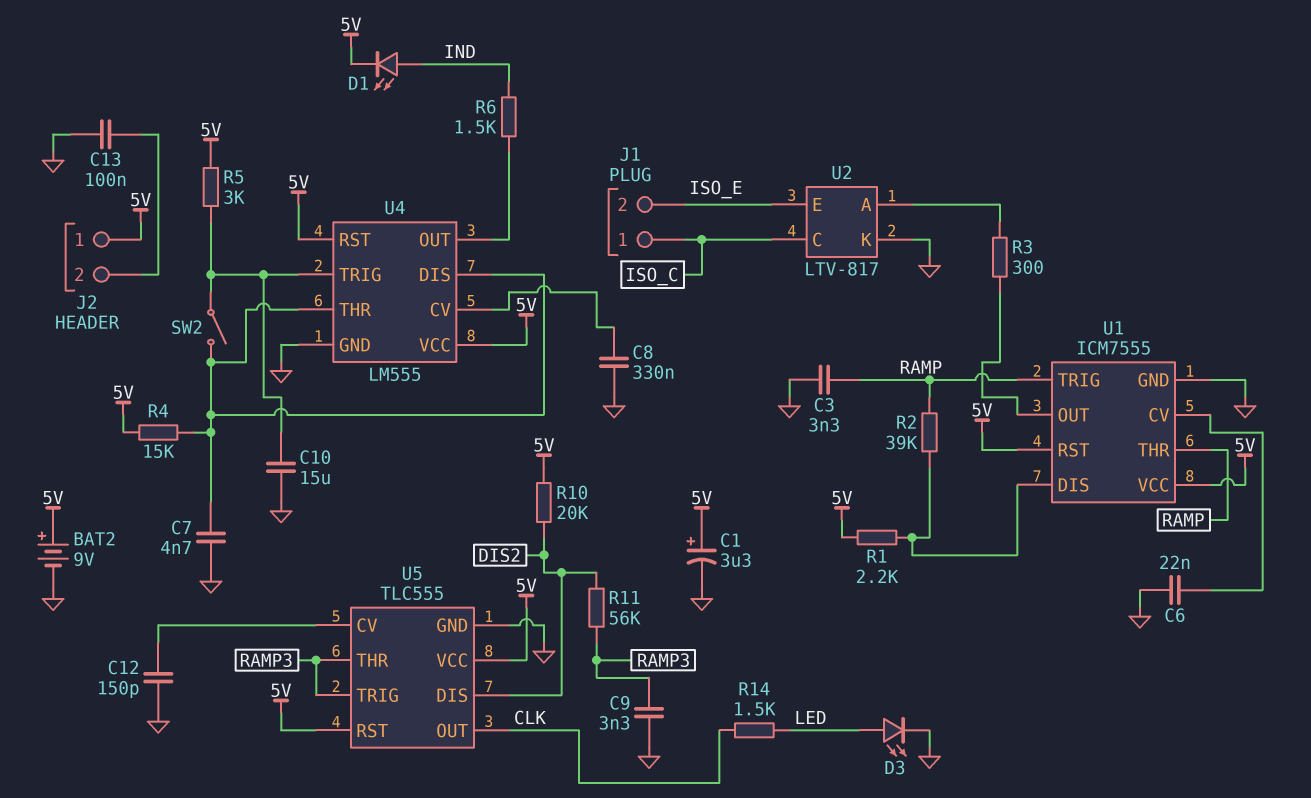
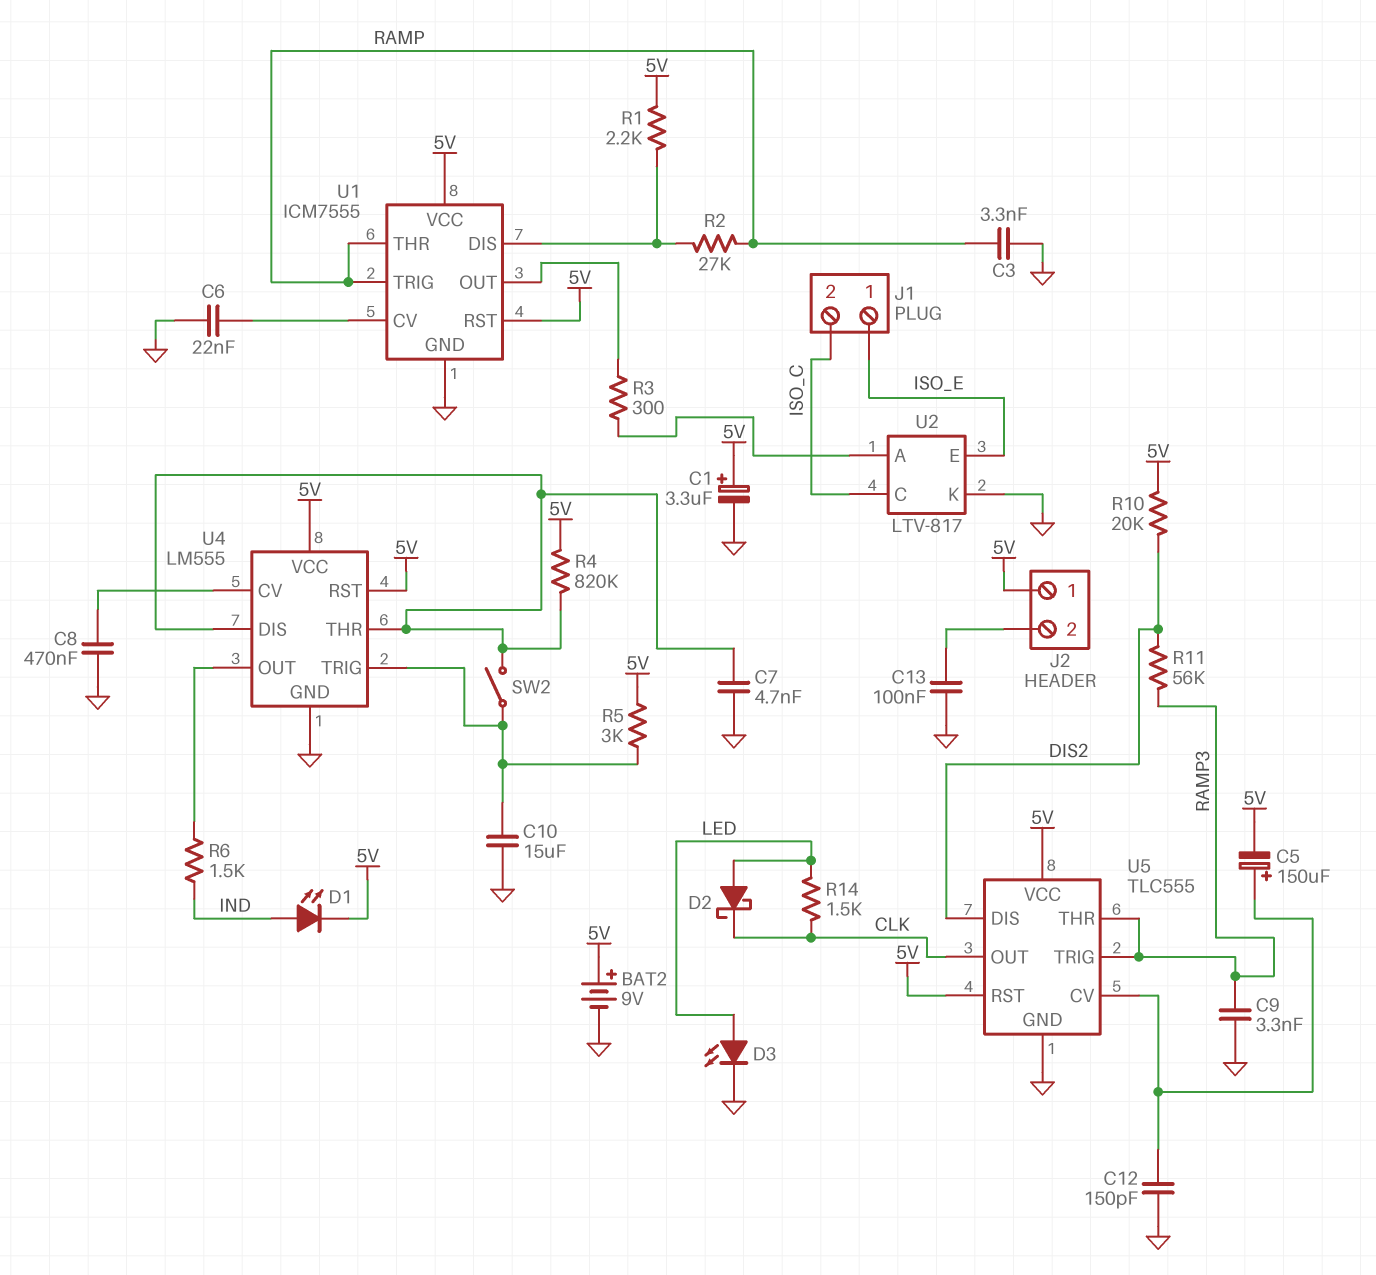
C5: none -> 150uF (plus U5/CV, minus 5V)
C8: 330nF (GND, U4/CV) -> 470nF (GND, U4/CV)
D2: none -> schottky (A LED, K CLK)
J1 pin 1: ISO_C -> ISO_E
J1 pin 2: ISO_E -> ISO_C
R2: 39k (RAMP, U1/DIS) -> 27k (RAMP, U1/DIS)
R4: 15k (5V, U4/DIS) -> 820k (5V, U4/DIS)

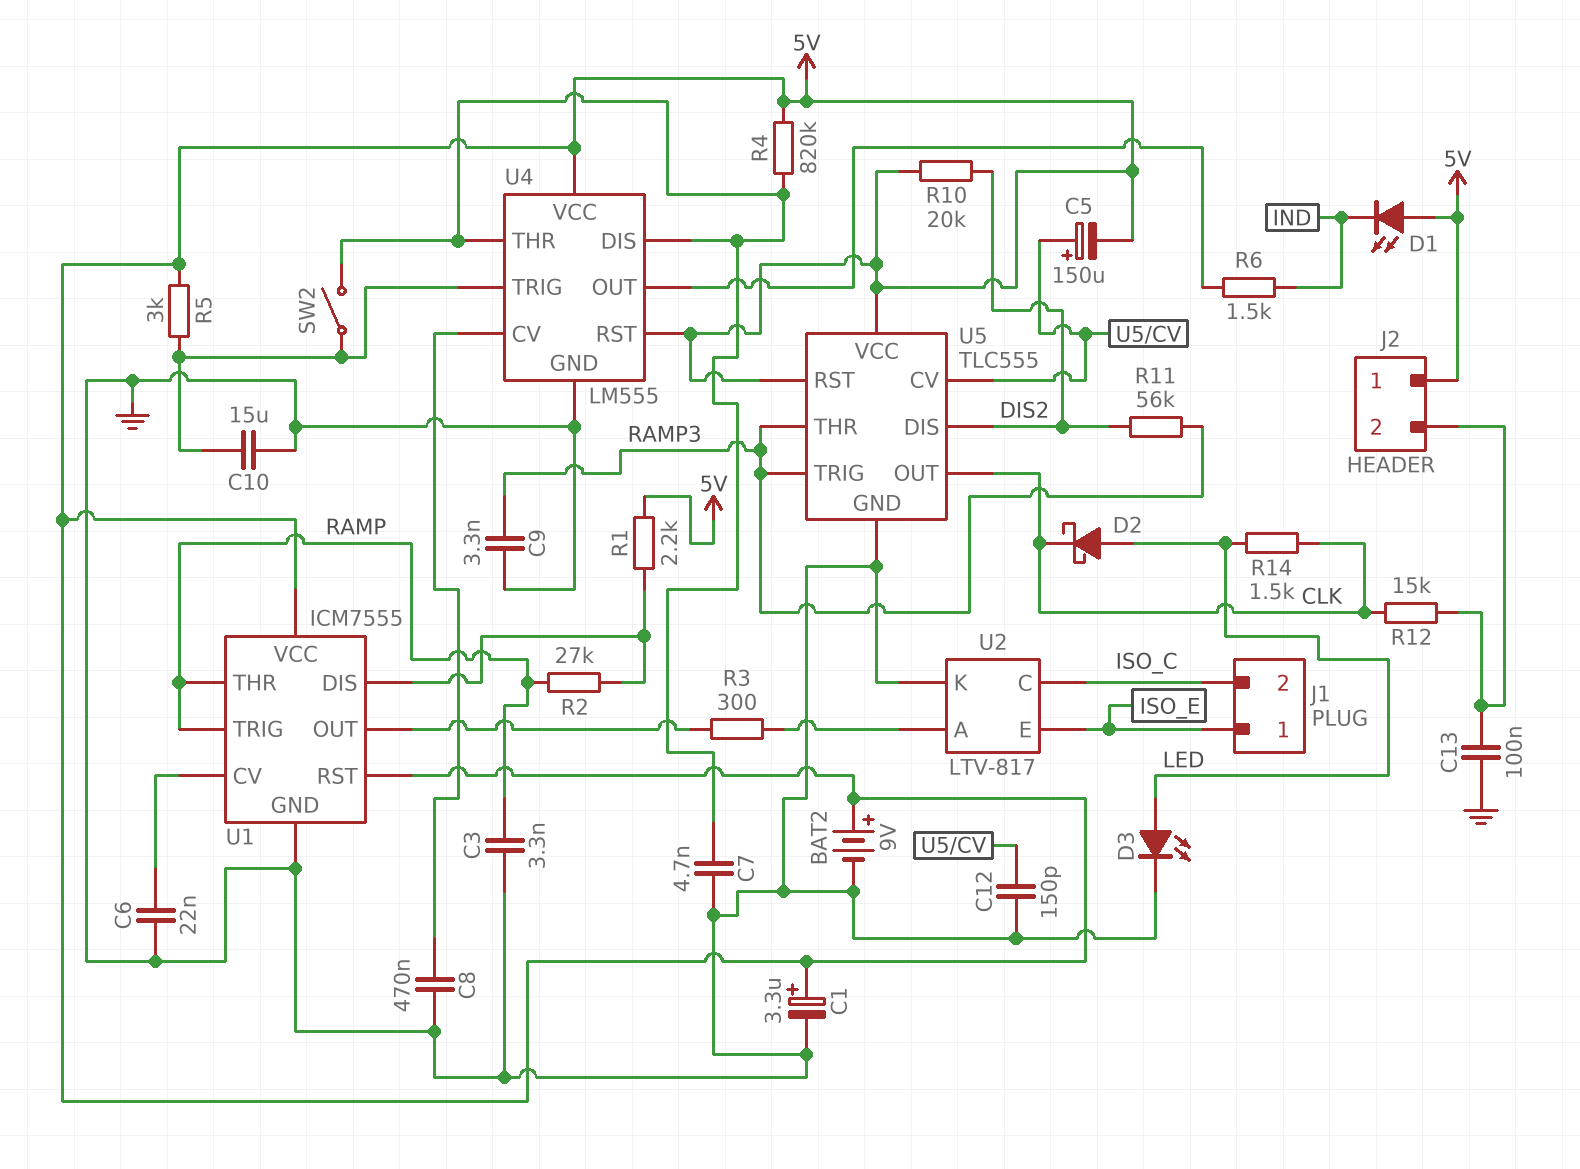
D1: LED (A IND, K 5V) -> LED (A 5V, K IND)
R12: none -> 15k (CLK, J2/2)

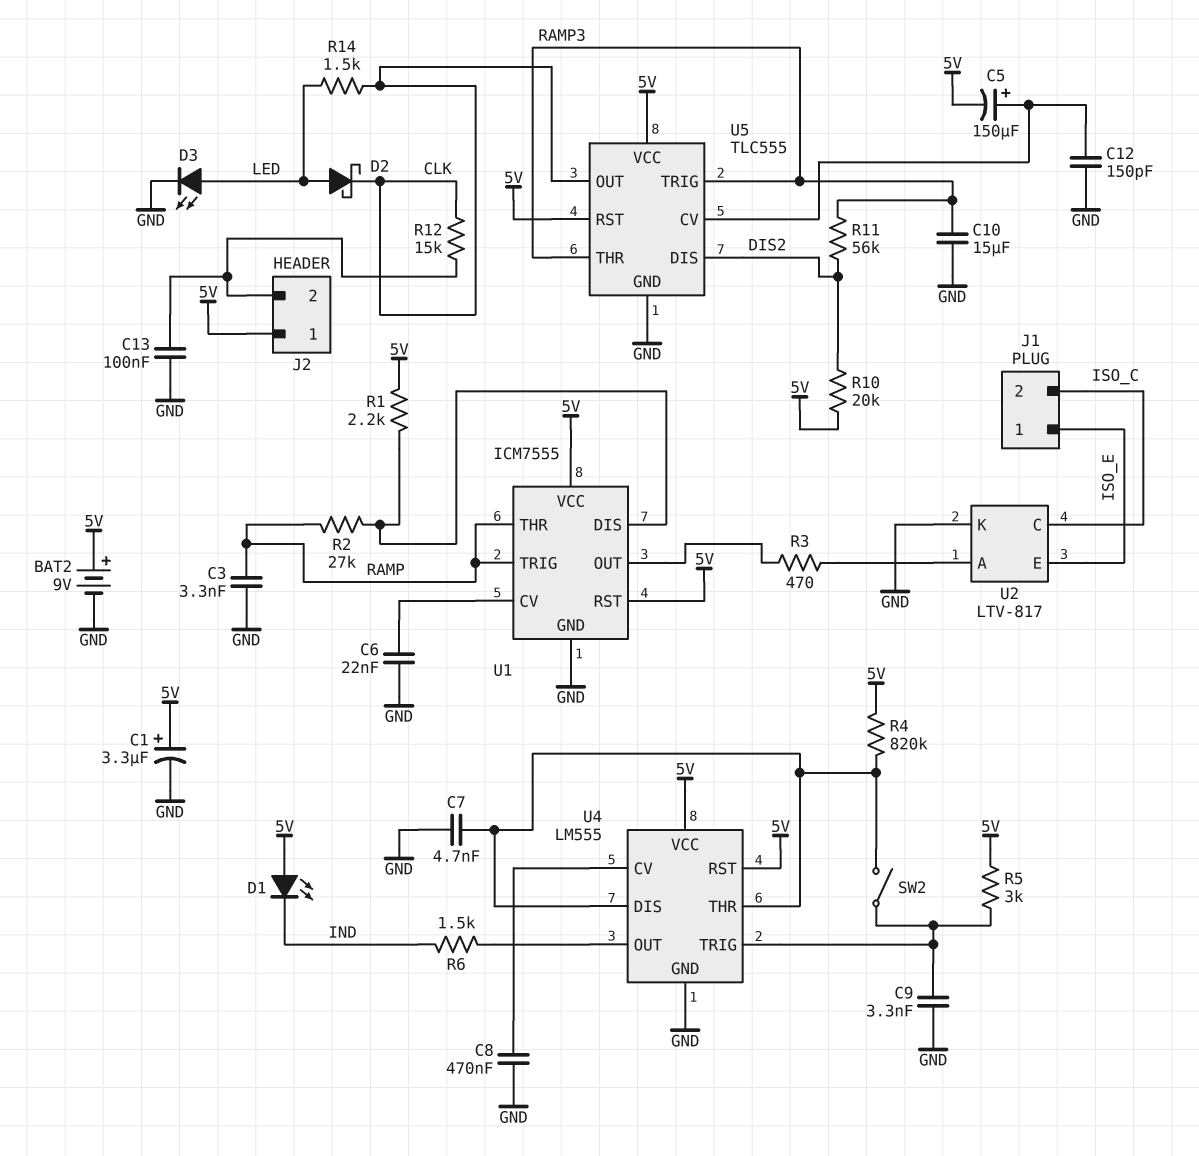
C9: 3.3nF (GND, RAMP3) -> 3.3nF (GND, U4/TRIG)
C10: 15uF (GND, U4/TRIG) -> 15uF (GND, RAMP3)
R3: 300 (U1/OUT, U2/A) -> 470 (U1/OUT, U2/A)

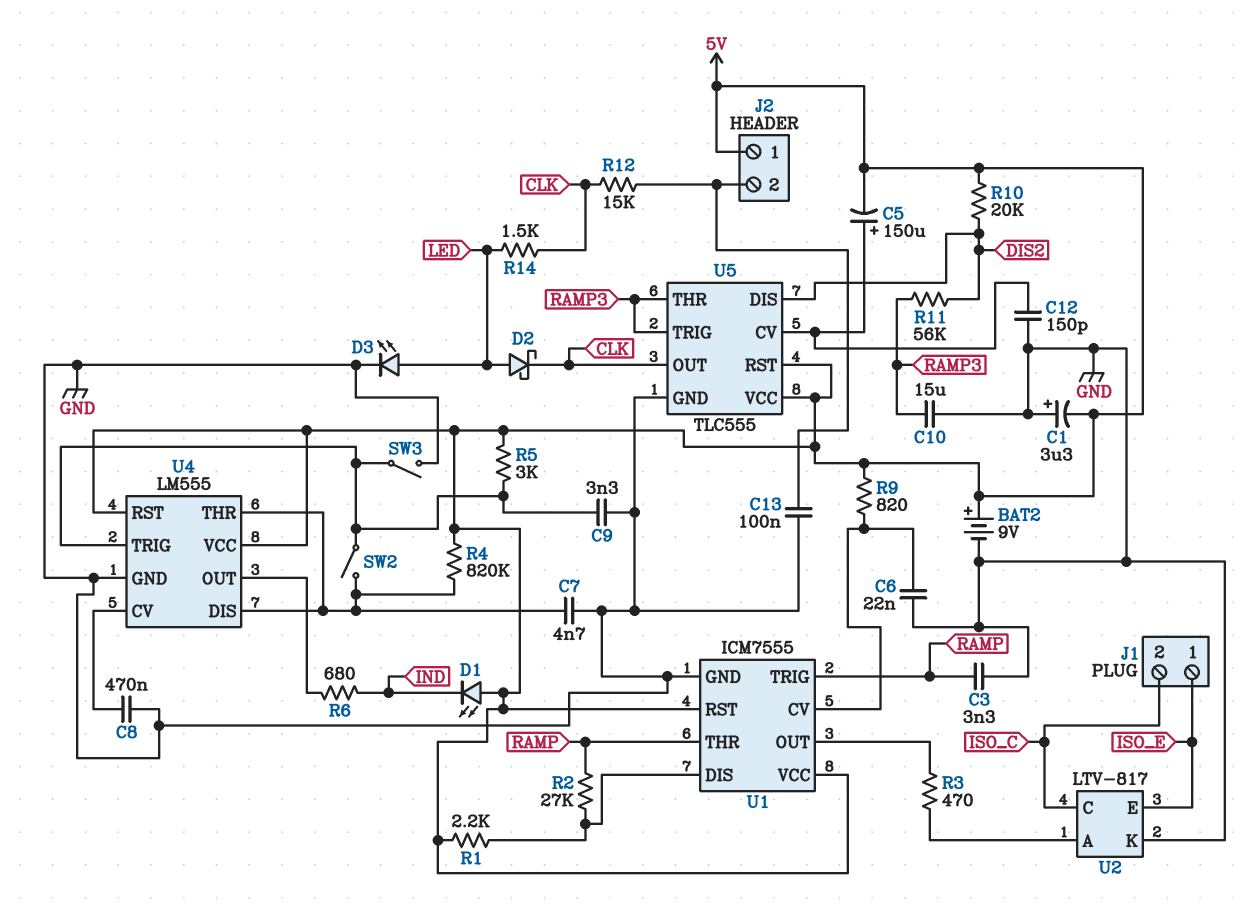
C1: 3.3uF (plus 5V, minus GND) -> 3.3uF (plus GND, minus 5V)
R6: 1.5k (IND, U4/OUT) -> 680 (IND, U4/OUT)
R9: none -> 820 (5V, U1/CV)
SW3: none -> switch (GND, U4/TRIG)

